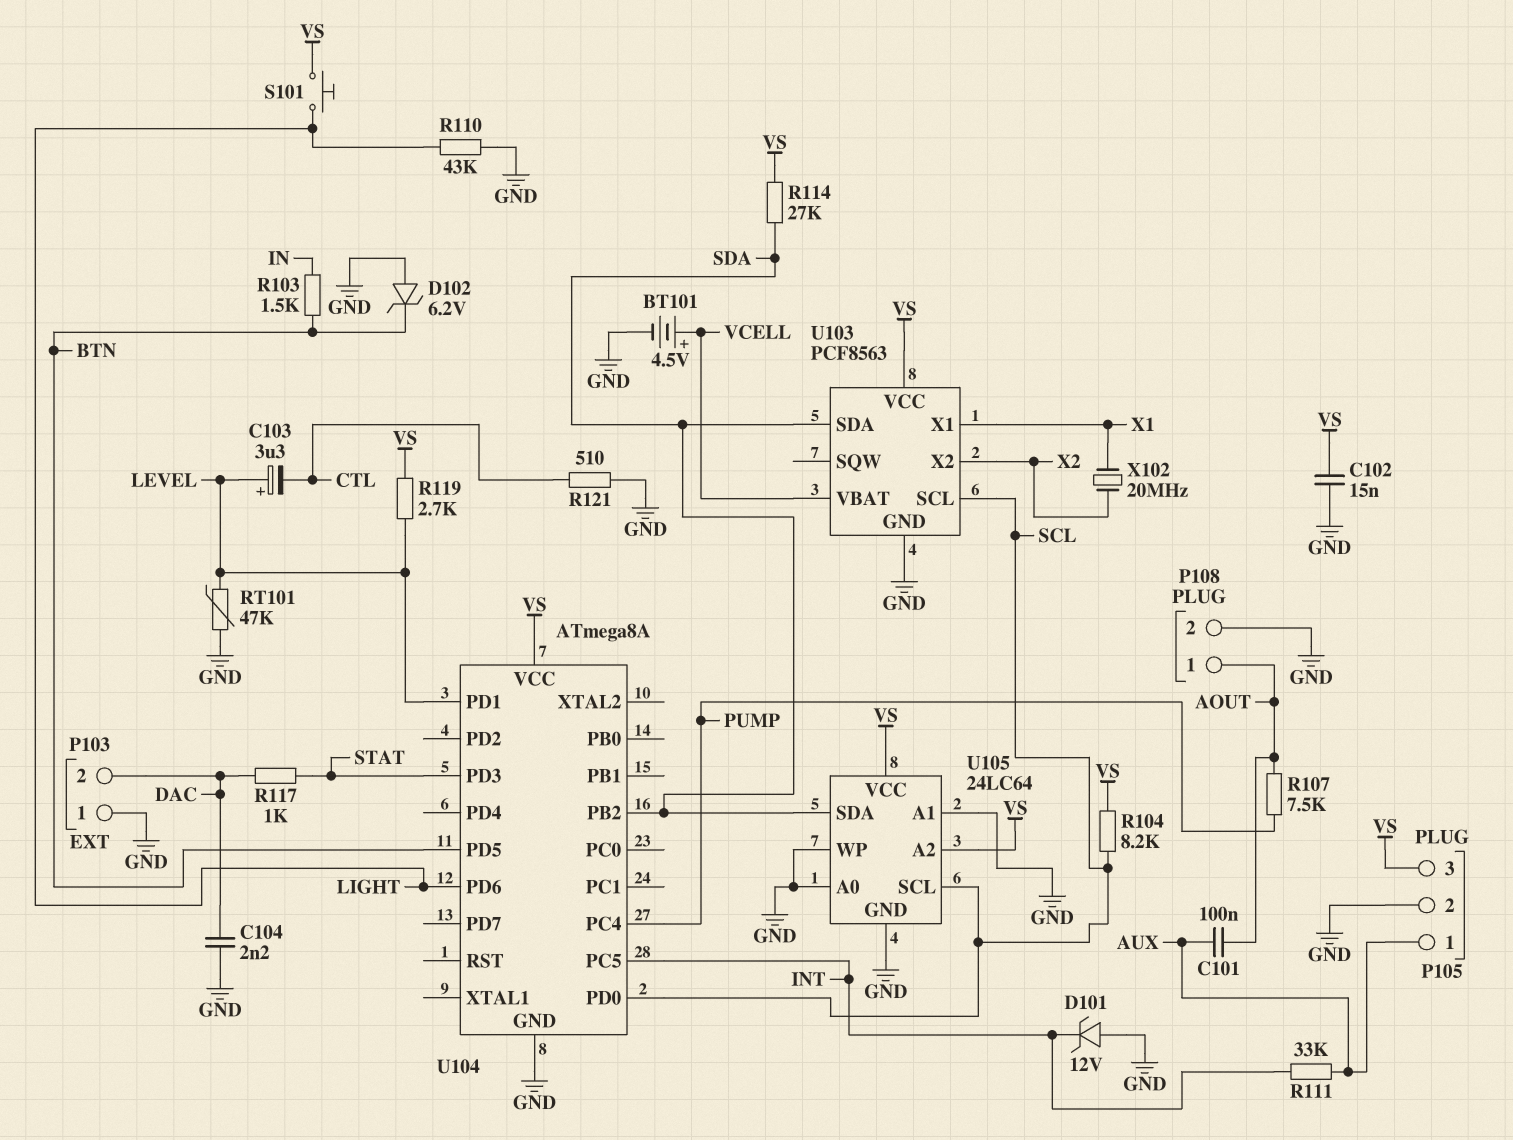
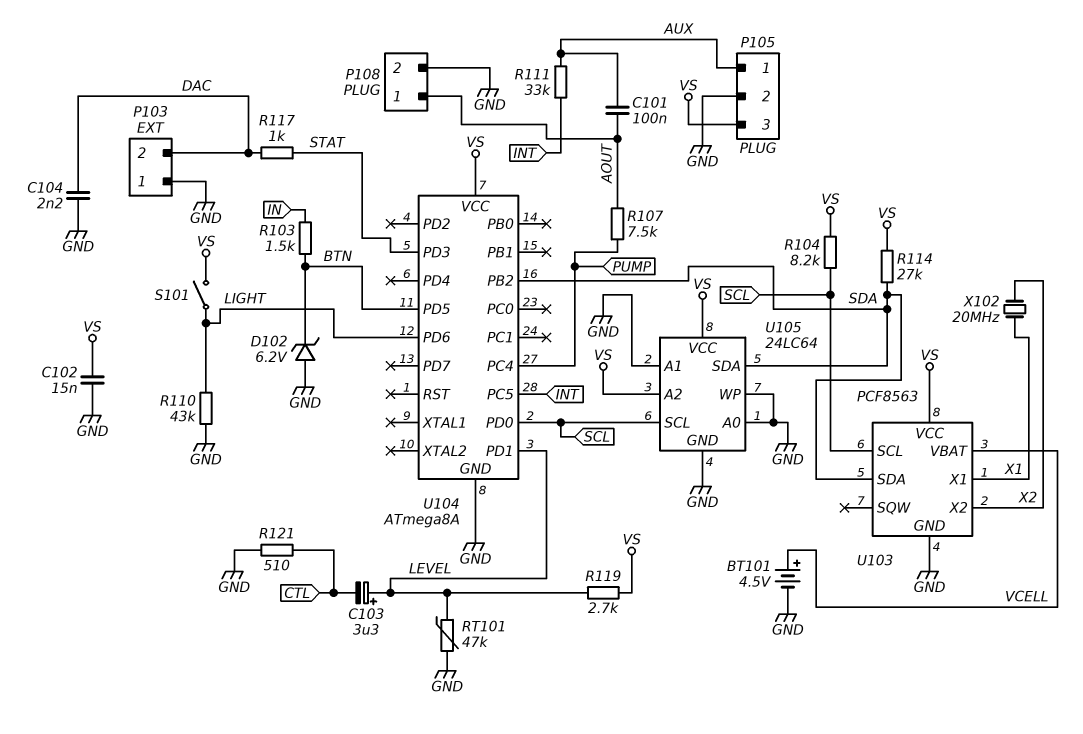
D101: zener 12V (A GND, K INT) -> none
S101: button (LIGHT, VS) -> switch (LIGHT, VS)

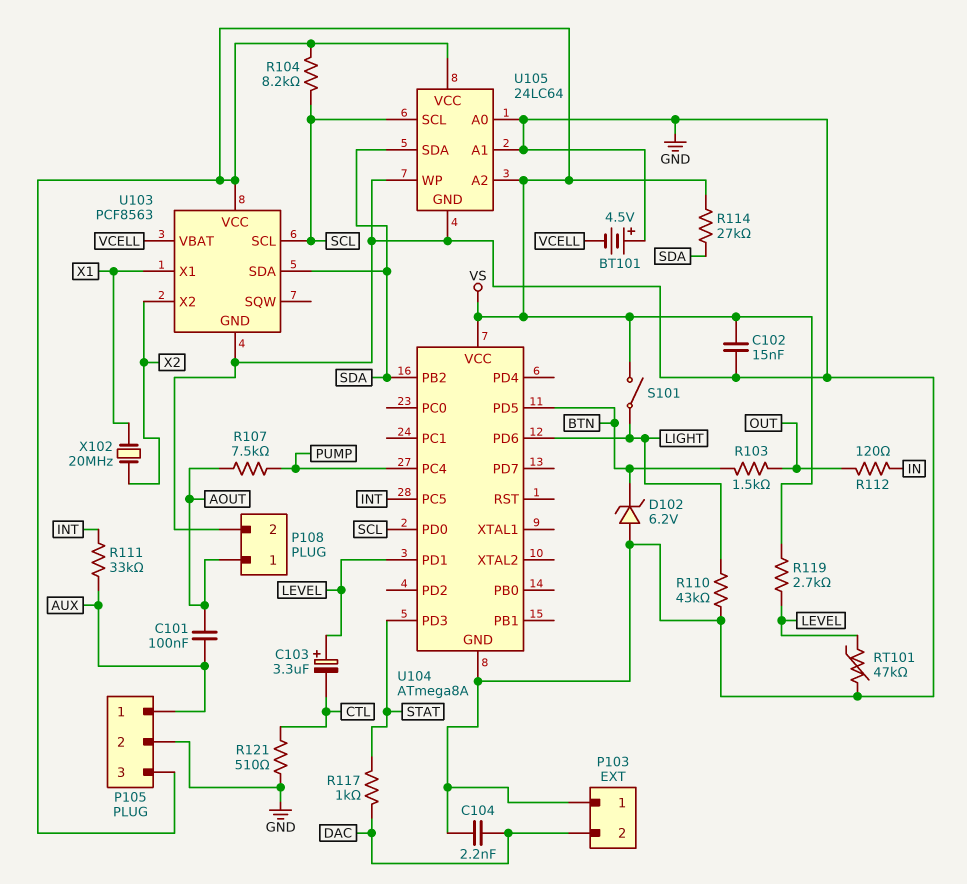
BT101: 4.5V (plus VCELL, minus GND) -> 4.5V (plus GND, minus VCELL)
R103: 1.5k (BTN, IN) -> 1.5k (BTN, OUT)
R112: none -> 120 (IN, OUT)

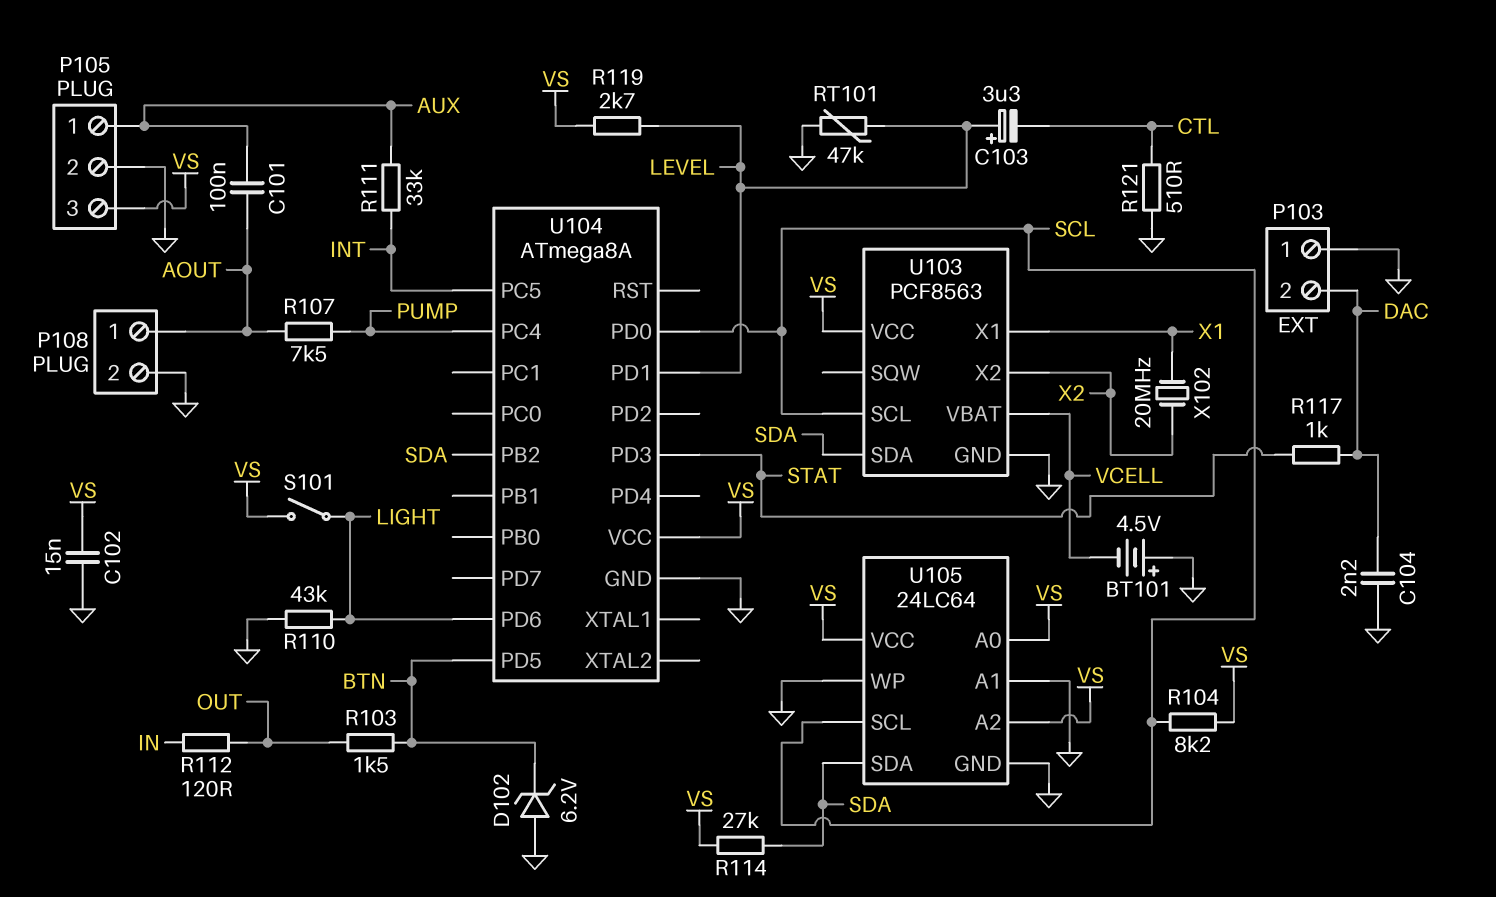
U105 pin A0: GND -> VS

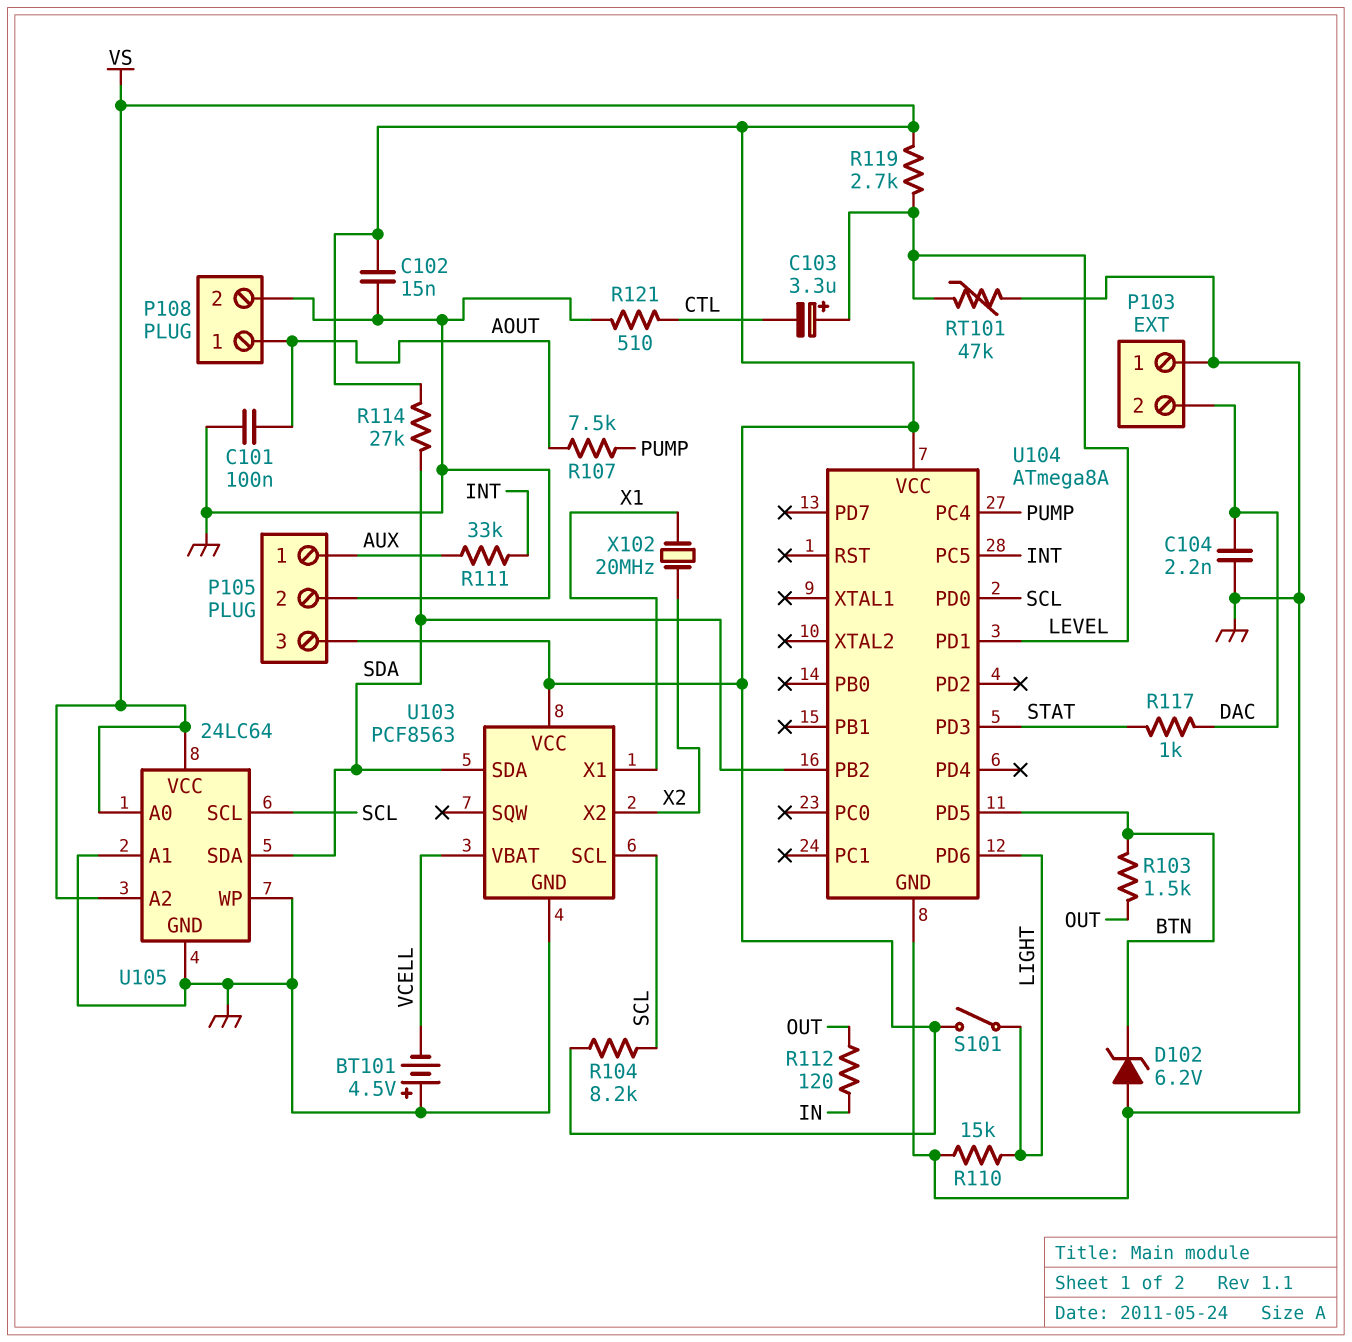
C101: 100nF (AOUT, AUX) -> 100nF (AOUT, GND)
R110: 43k (GND, LIGHT) -> 15k (GND, LIGHT)

